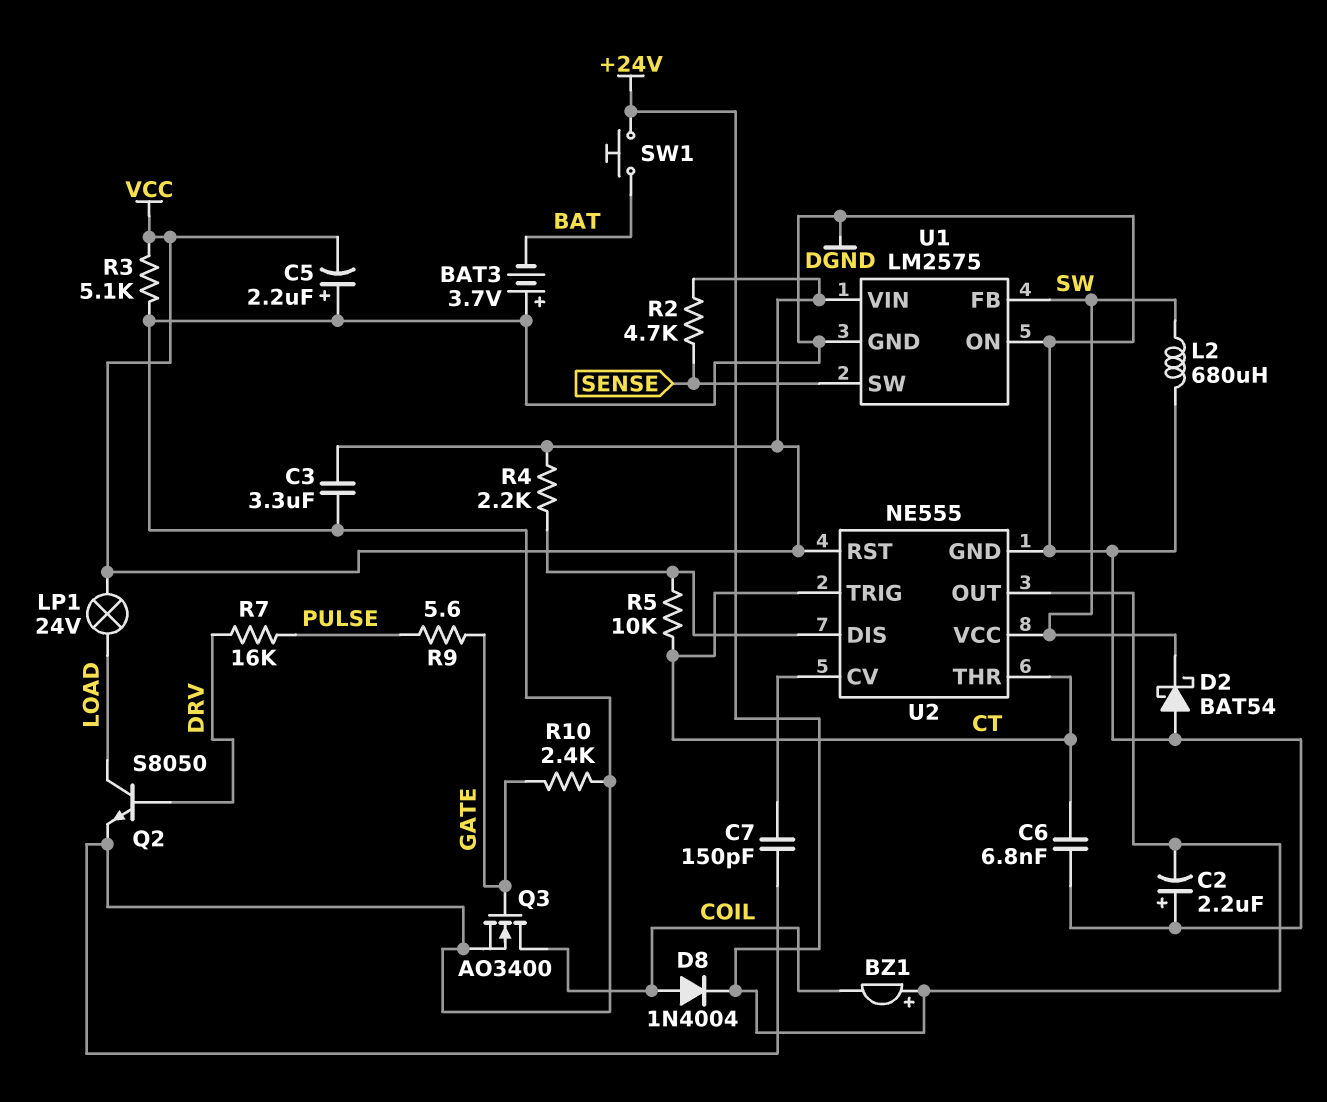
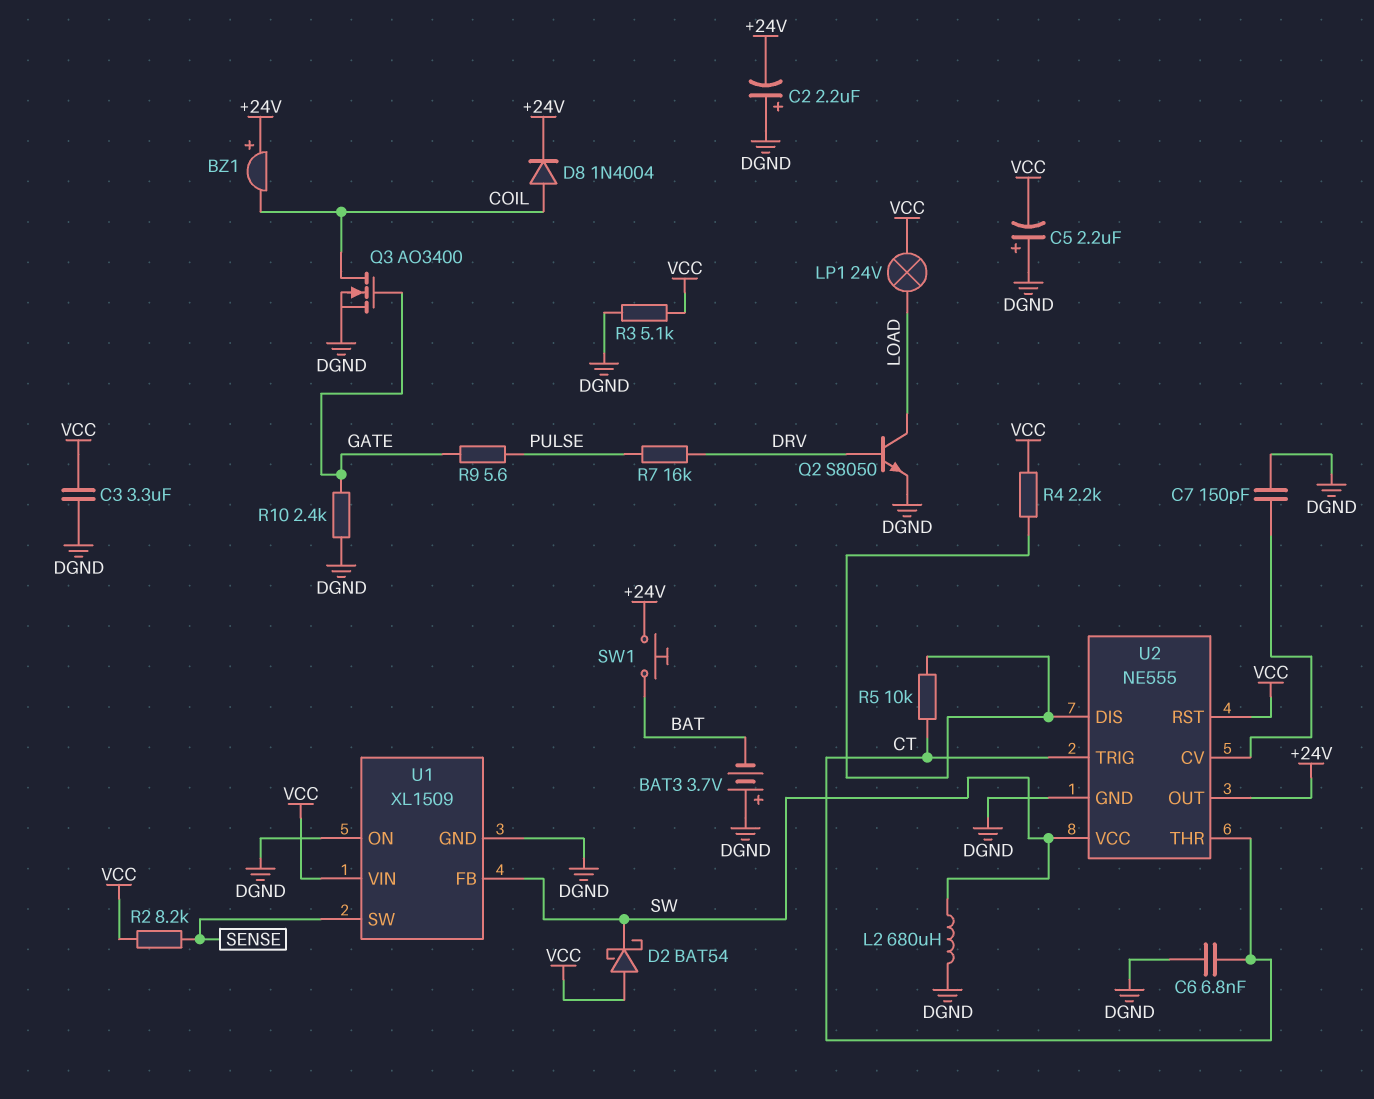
D2: schottky BAT54 (A DGND, K SW) -> schottky BAT54 (A VCC, K SW)
R2: 4.7k (SENSE, VCC) -> 8.2k (SENSE, VCC)
U1: LM2575 -> XL1509

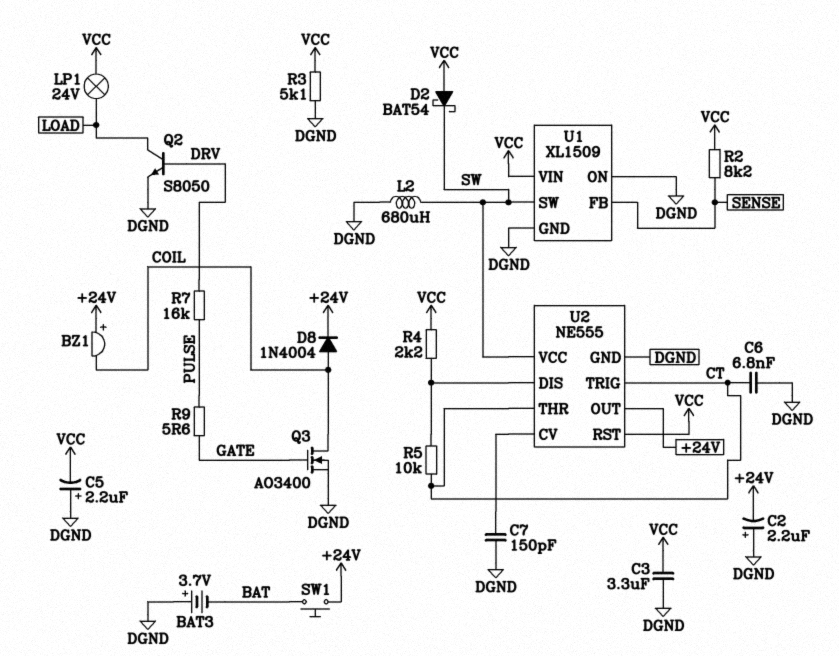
R10: 2.4k (DGND, GATE) -> none
U1 pin FB: SW -> SENSE
U1 pin SW: SENSE -> SW

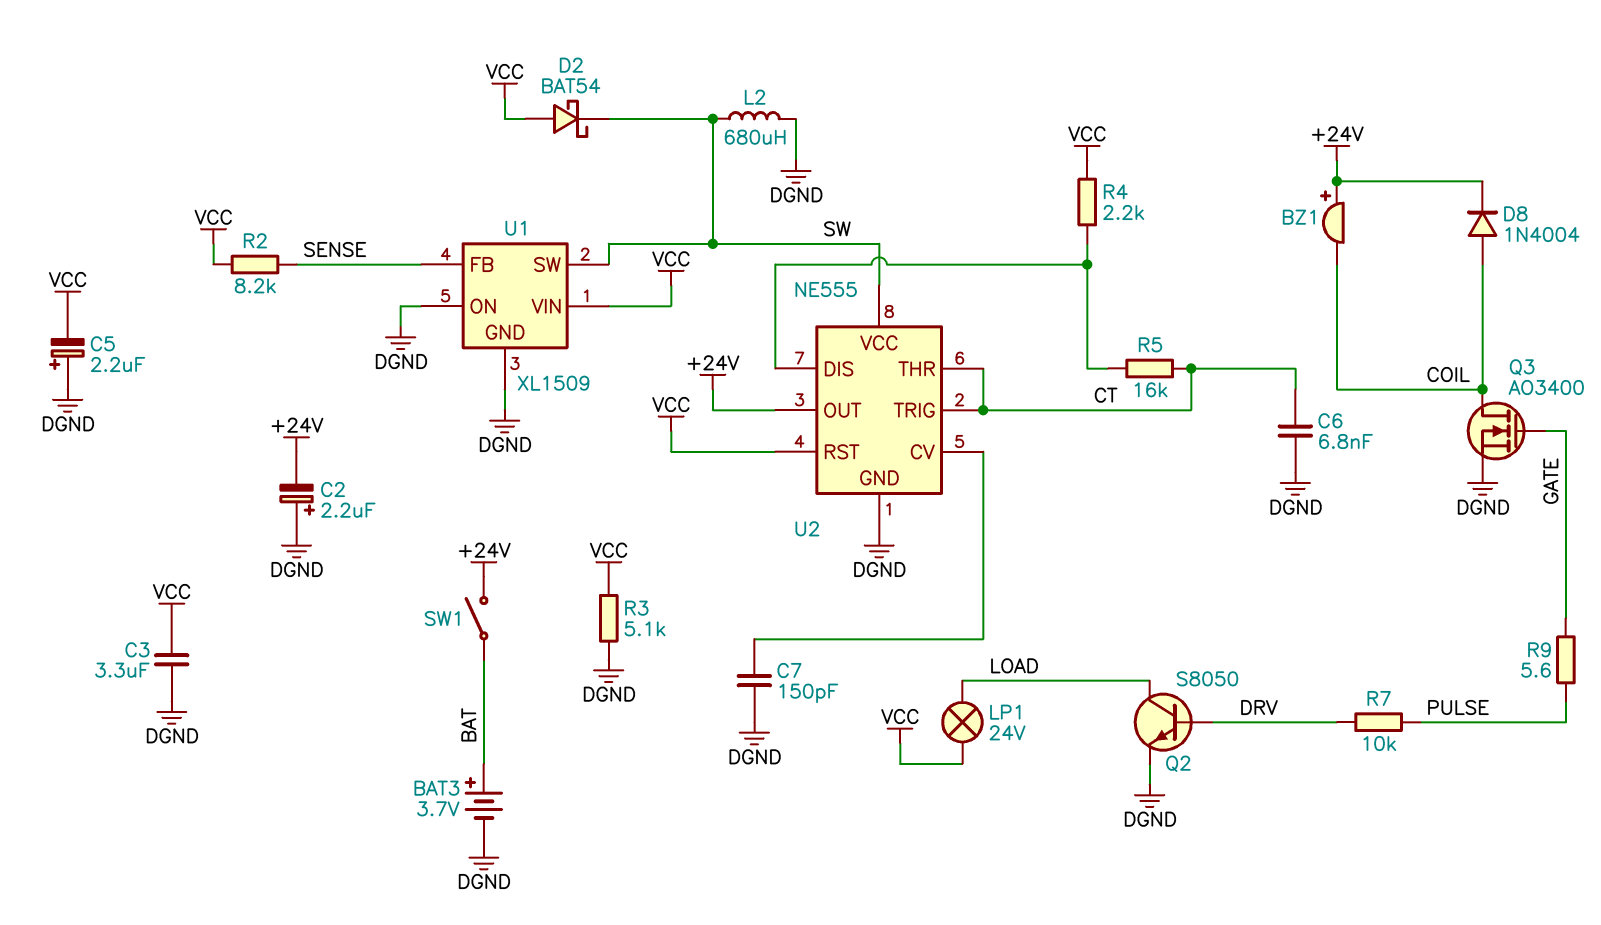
BAT3: 3.7V (plus DGND, minus BAT) -> 3.7V (plus BAT, minus DGND)
R5: 10k (CT, U2/DIS) -> 16k (CT, U2/DIS)
R7: 16k (DRV, PULSE) -> 10k (DRV, PULSE)
SW1: button (+24V, BAT) -> switch (+24V, BAT)

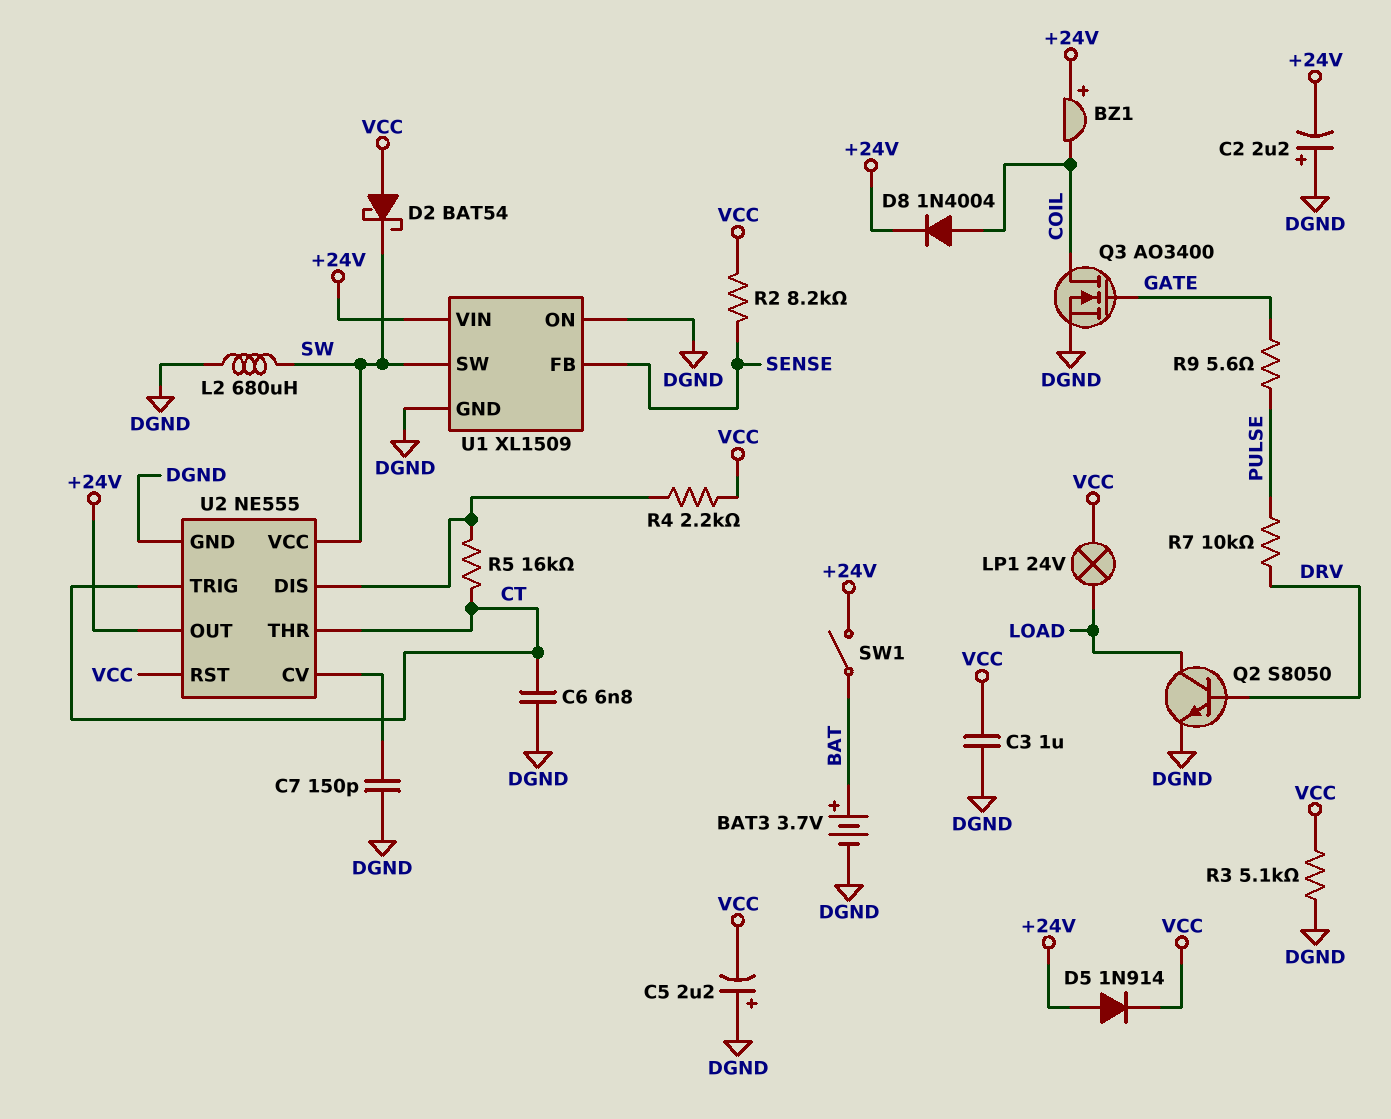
C3: 3.3uF (DGND, VCC) -> 1uF (DGND, VCC)
D5: none -> diode 1N914 (A +24V, K VCC)
U1 pin VIN: VCC -> +24V

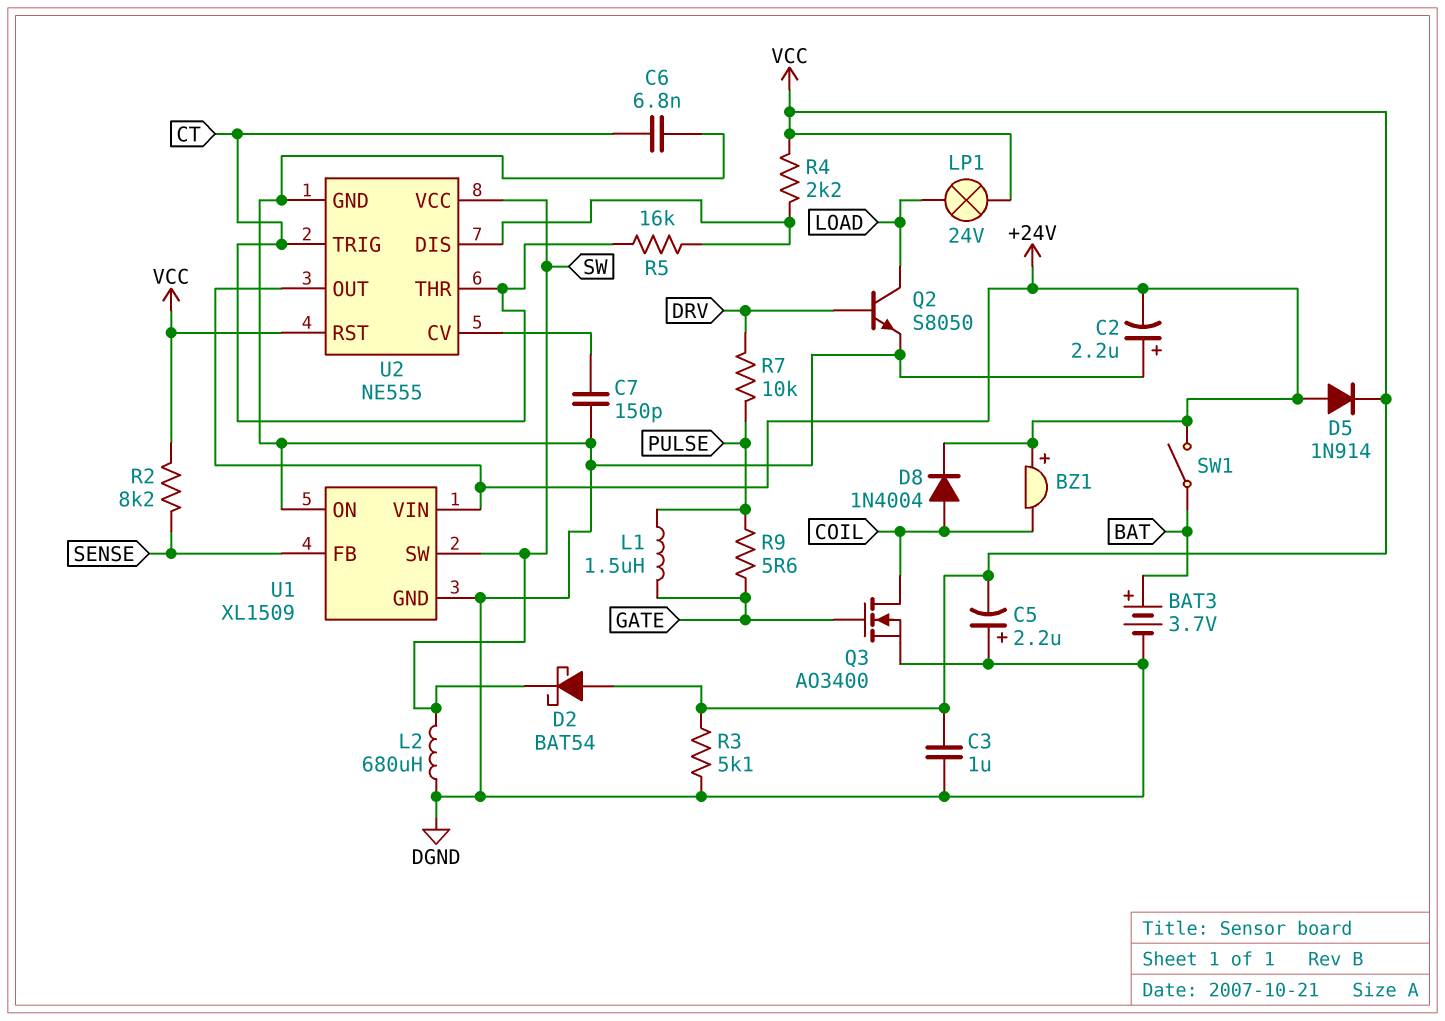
L1: none -> 1.5uH (GATE, PULSE)

